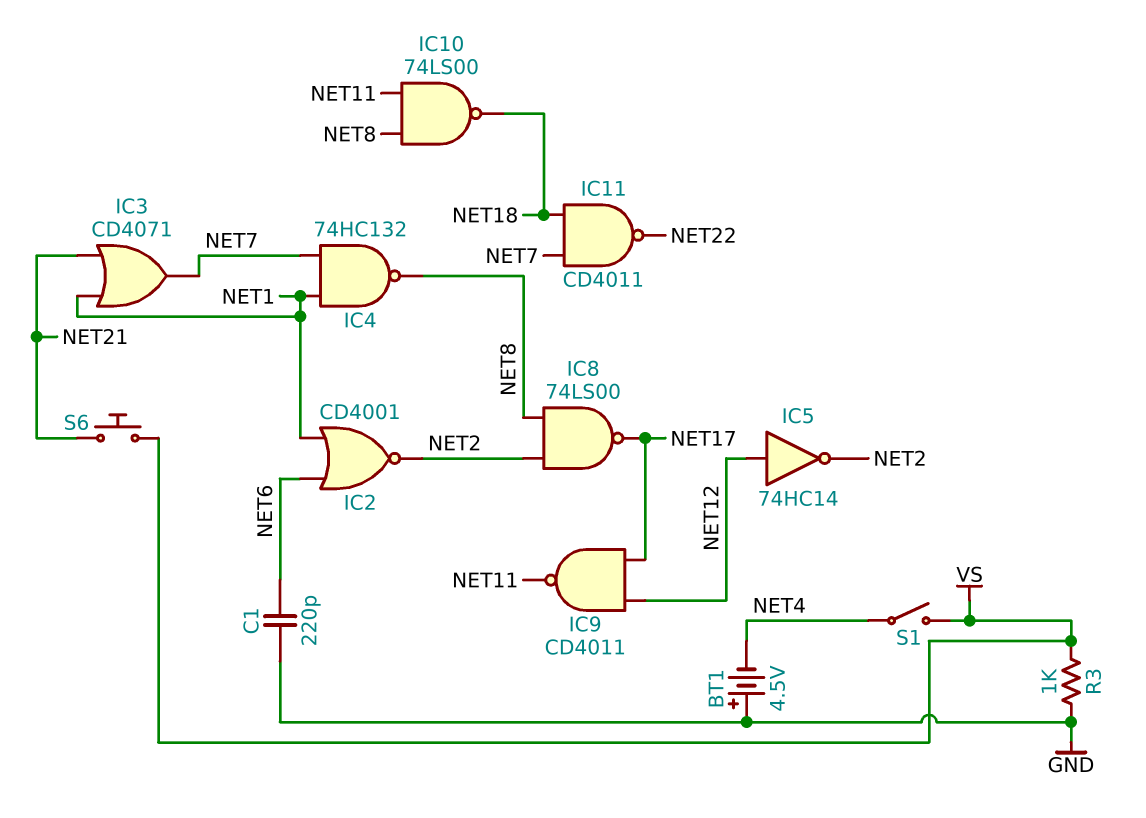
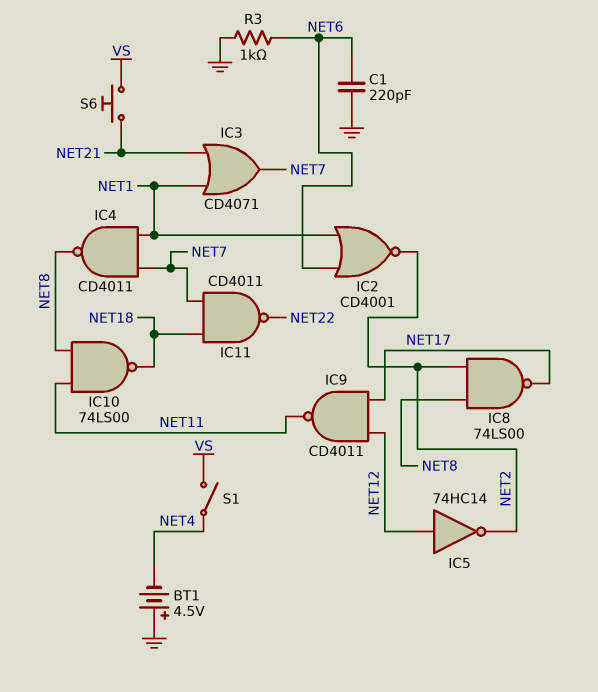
IC4: NAND 74HC132 (in NET1, in NET7, out NET8) -> NAND CD4011 (in NET1, in NET7, out NET8)
R3: 1k (GND, VS) -> 1k (GND, NET6)

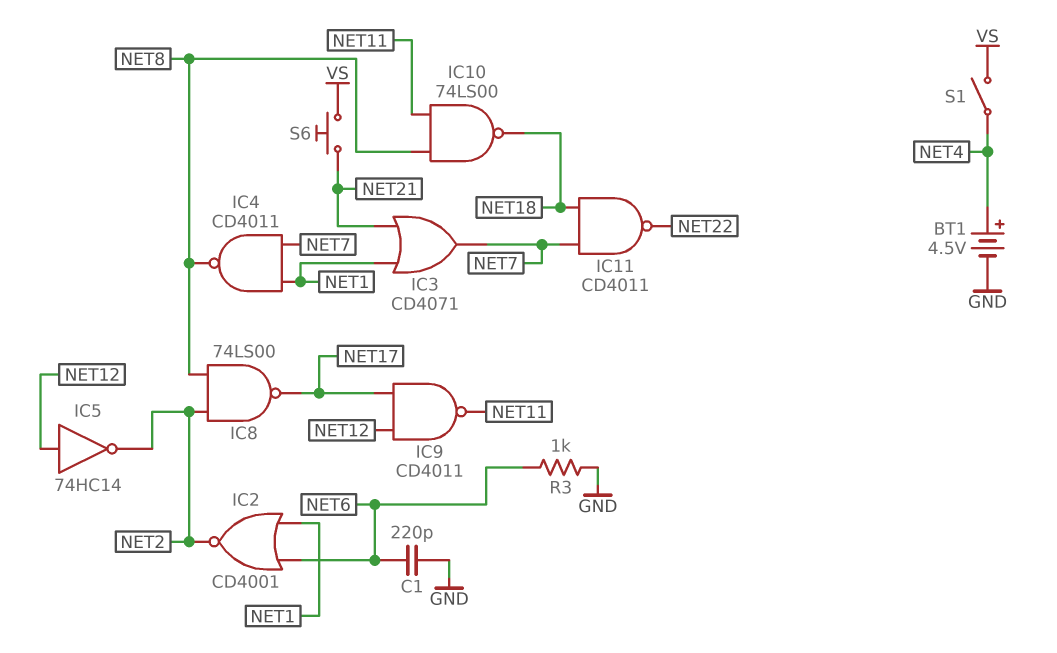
BT1: 4.5V (plus GND, minus NET4) -> 4.5V (plus NET4, minus GND)

